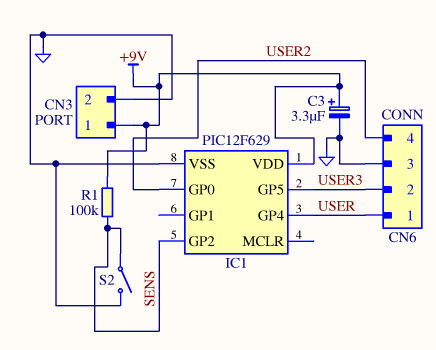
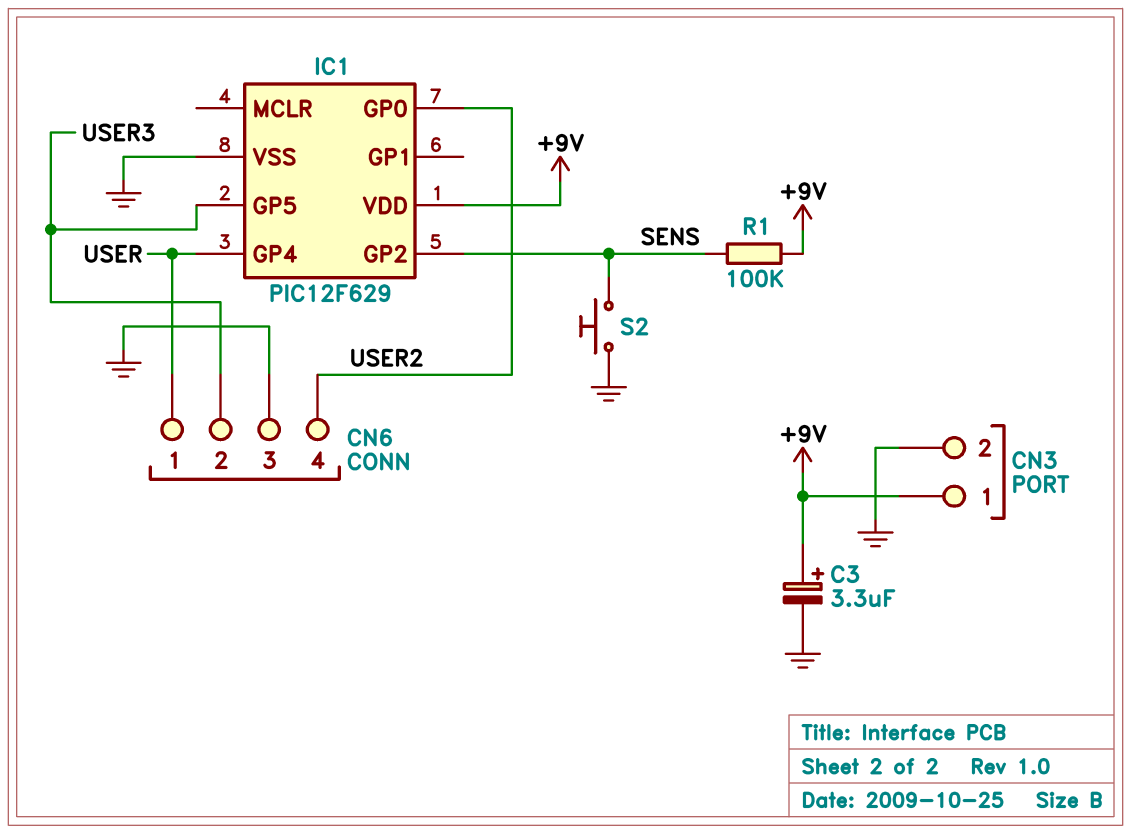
S2: switch (GND, SENS) -> button (GND, SENS)

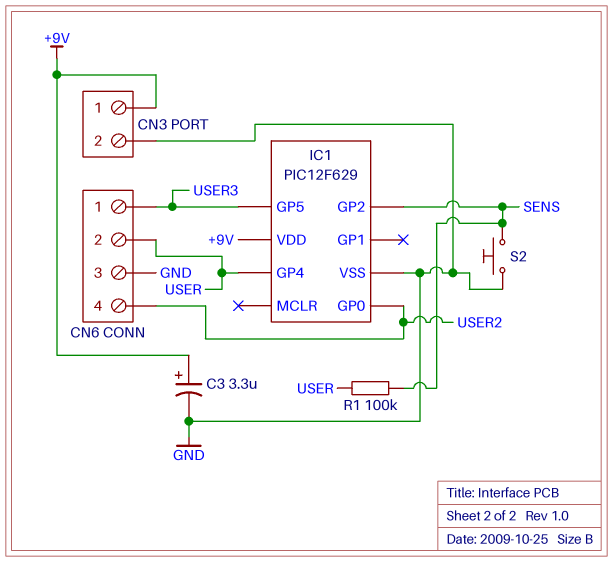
CN6 pin 1: USER -> USER3
CN6 pin 2: USER3 -> USER
R1: 100k (+9V, SENS) -> 100k (SENS, USER)

